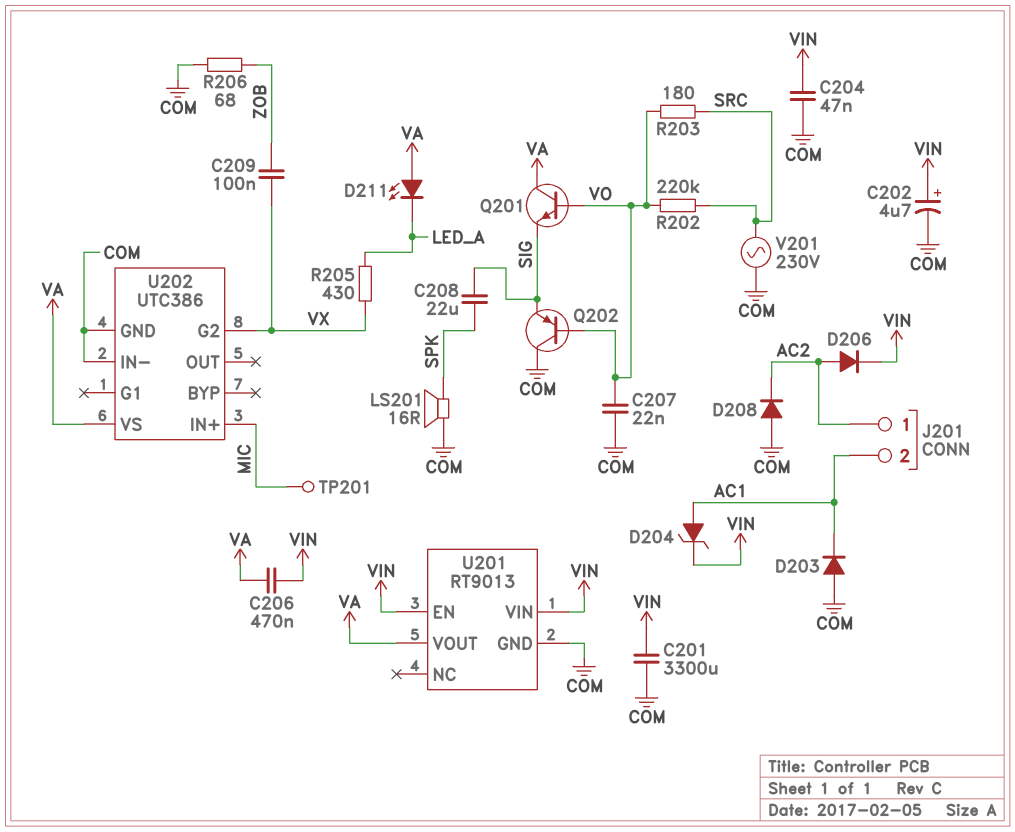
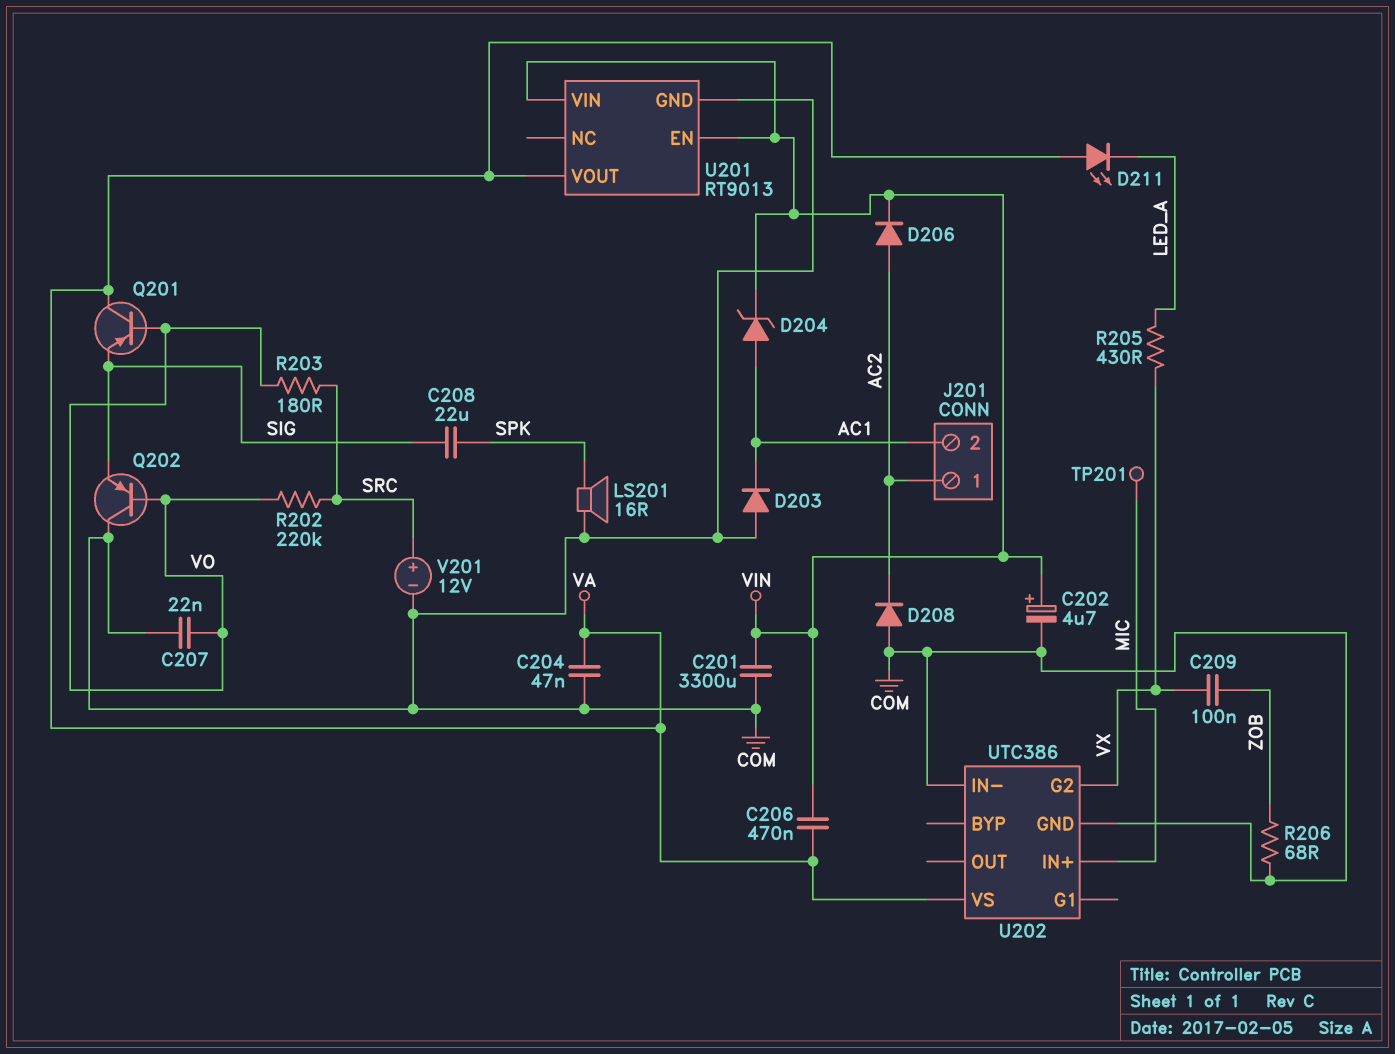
C204: 47nF (COM, VIN) -> 47nF (COM, VA)
Q201: NPN (B VO, C VA, E SIG) -> PNP (B VO, C VA, E SIG)
V201: AC 230V (COM, SRC) -> 12V (plus SRC, minus COM)

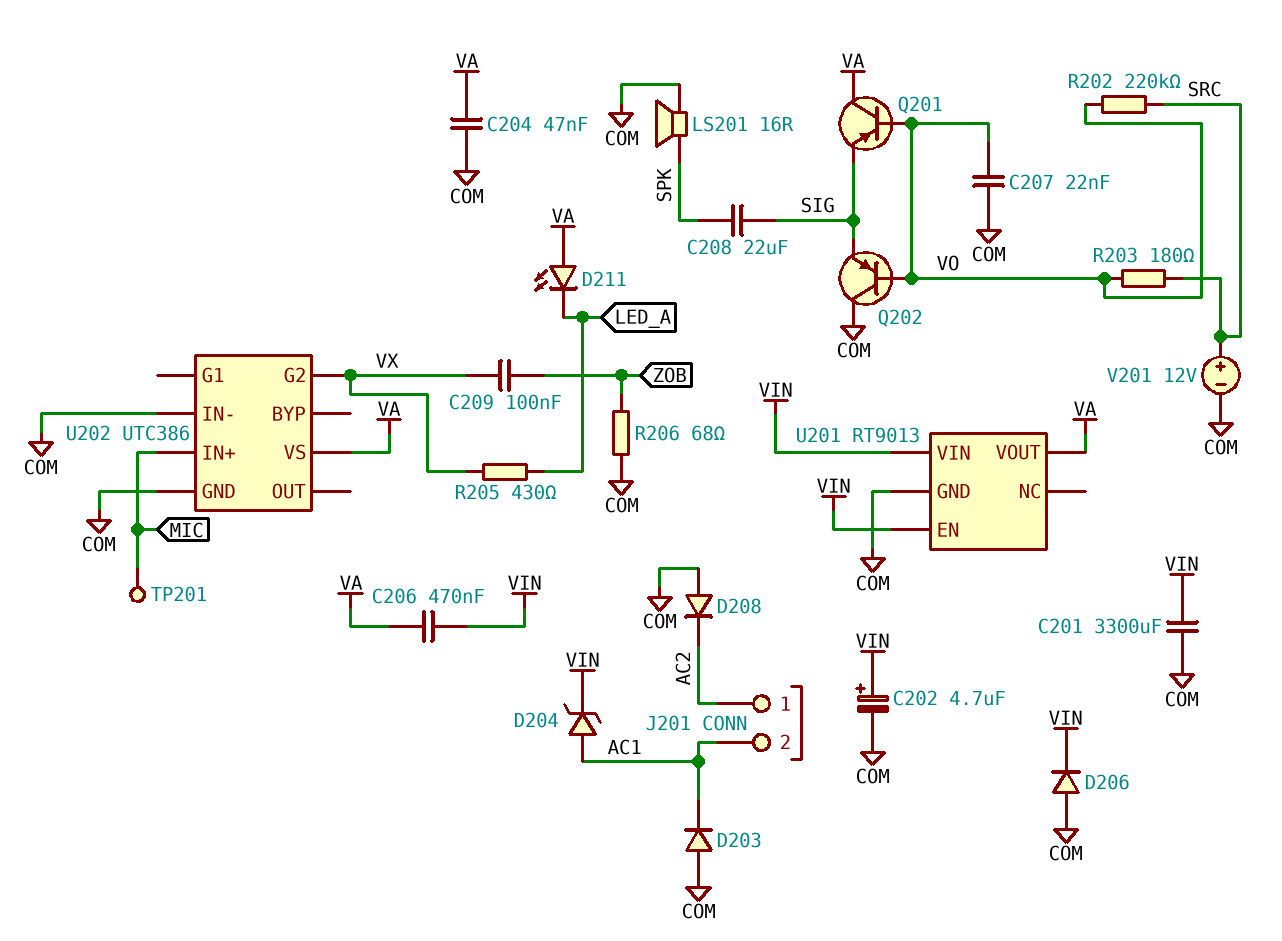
D206: diode (A AC2, K VIN) -> diode (A COM, K VIN)

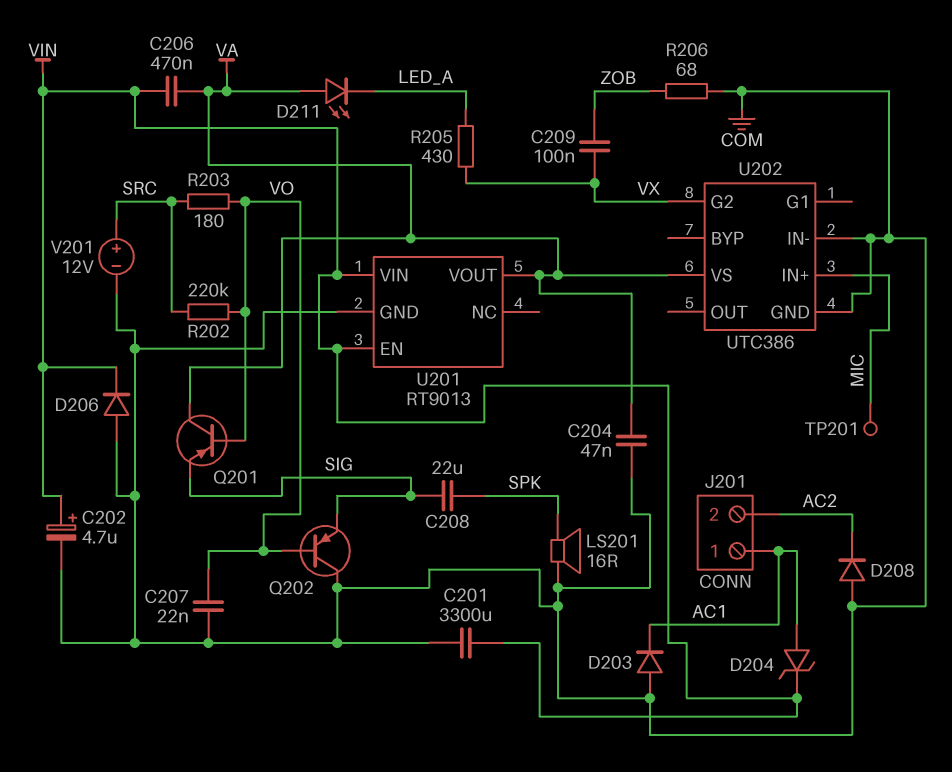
J201 pin 1: AC2 -> AC1
J201 pin 2: AC1 -> AC2

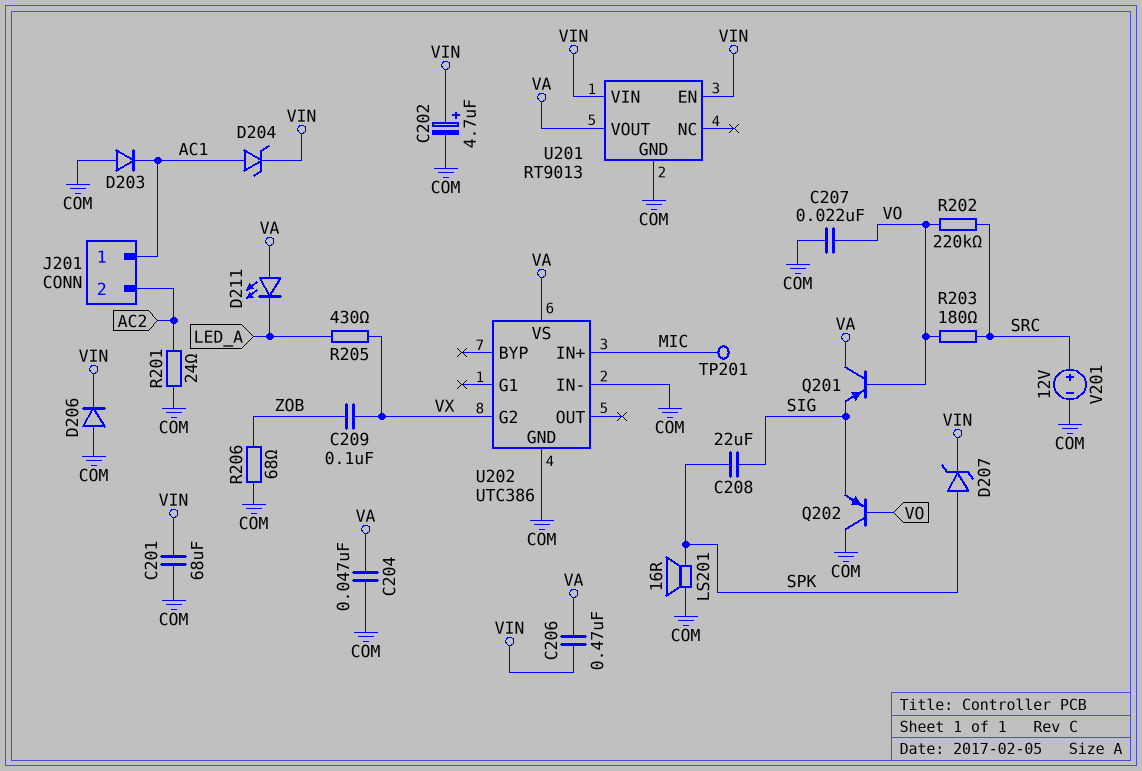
C201: 3300uF (COM, VIN) -> 68uF (COM, VIN)
D207: none -> zener (A SPK, K VIN)
D208: diode (A COM, K AC2) -> none
R201: none -> 24 (AC2, COM)

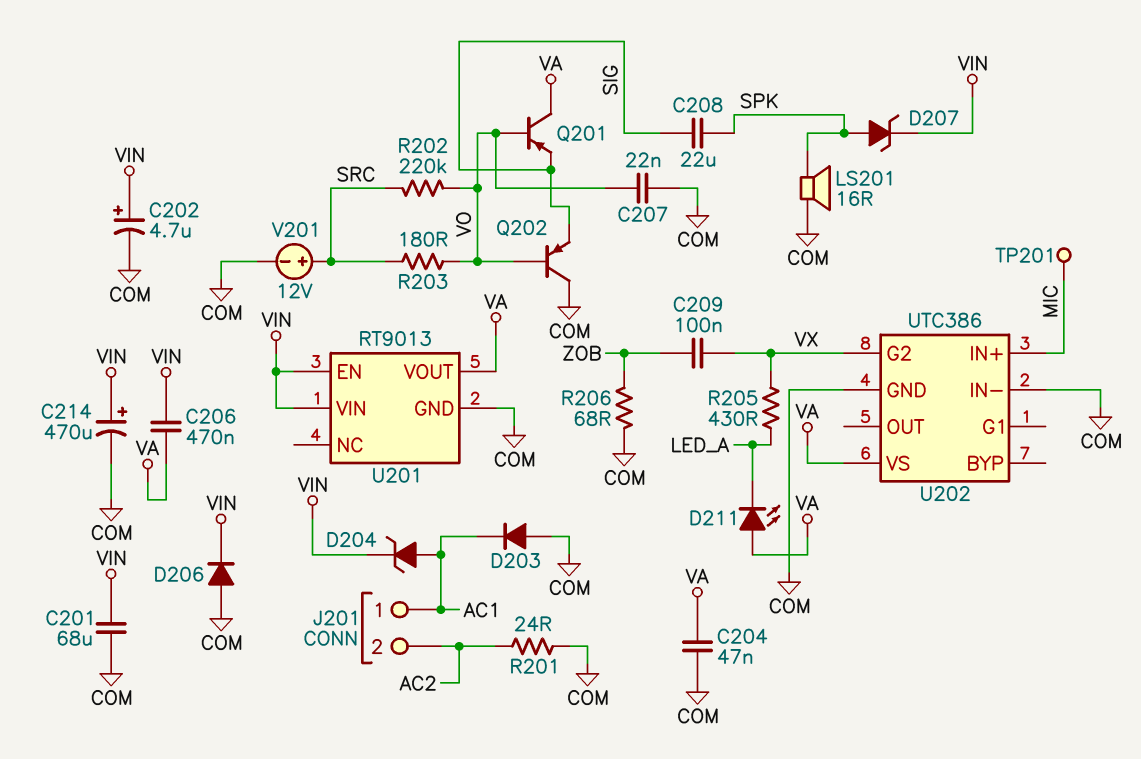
C214: none -> 470uF (plus VIN, minus COM)

